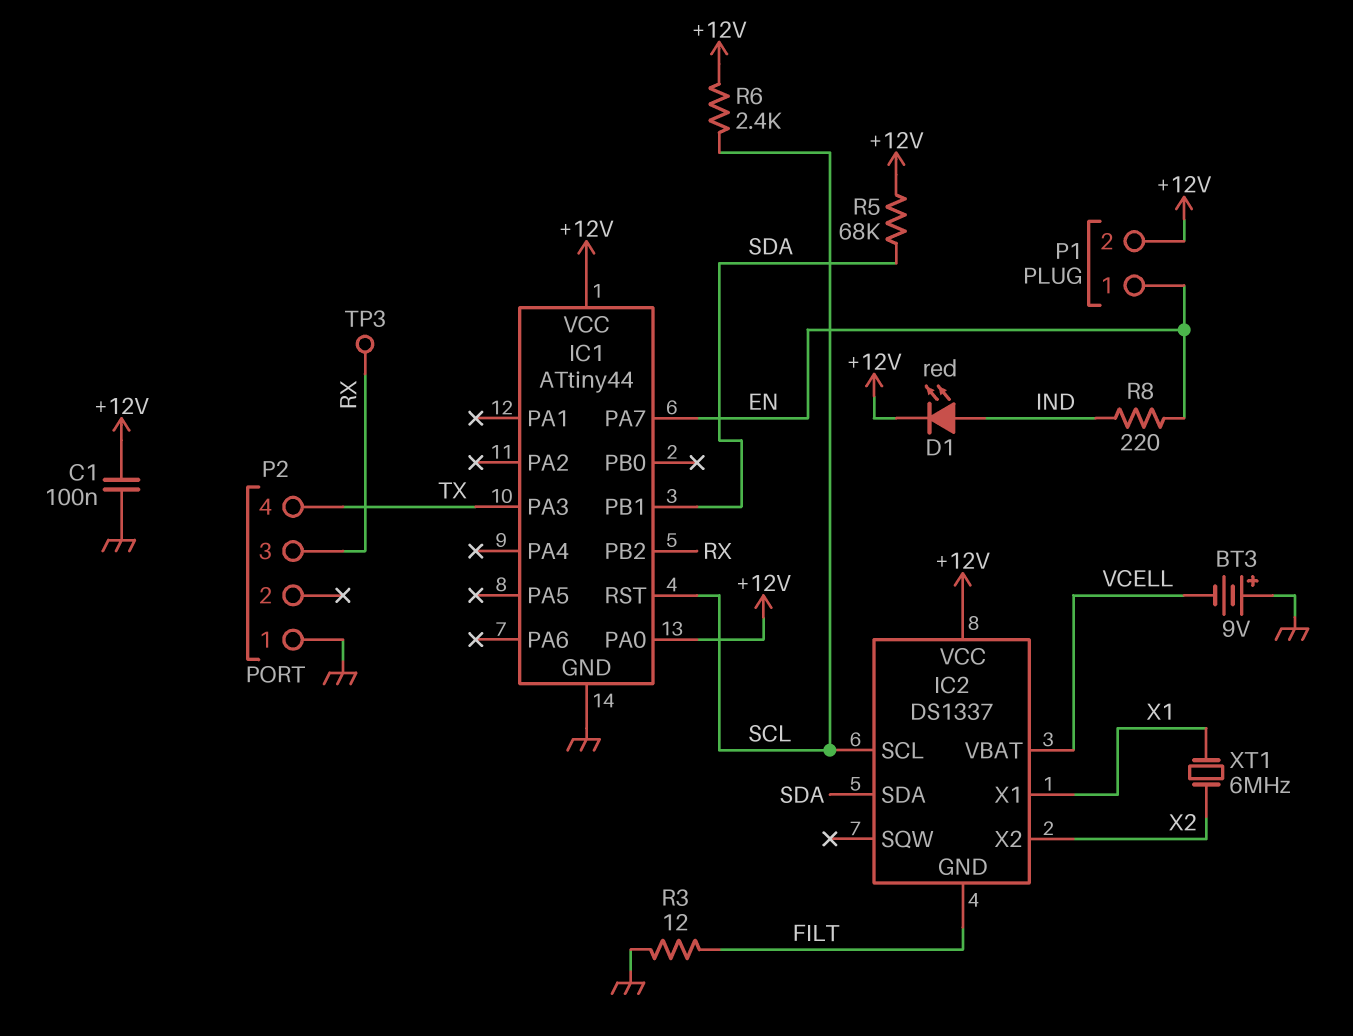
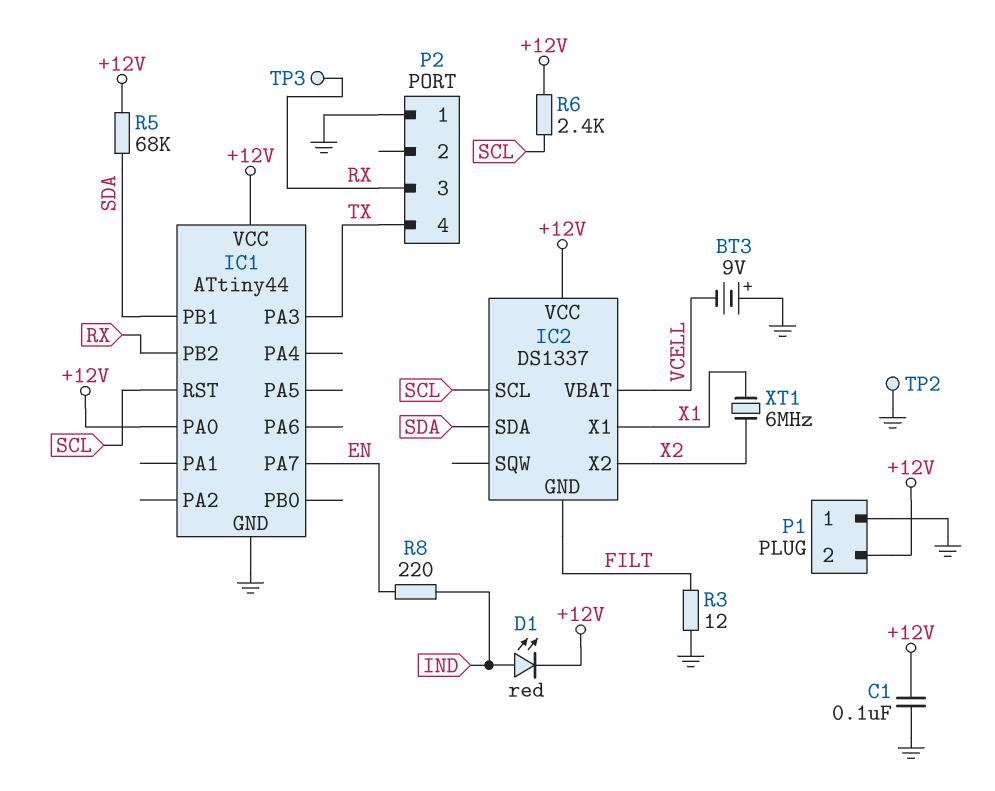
P1 pin 1: EN -> GND
TP2: none -> test point (GND)

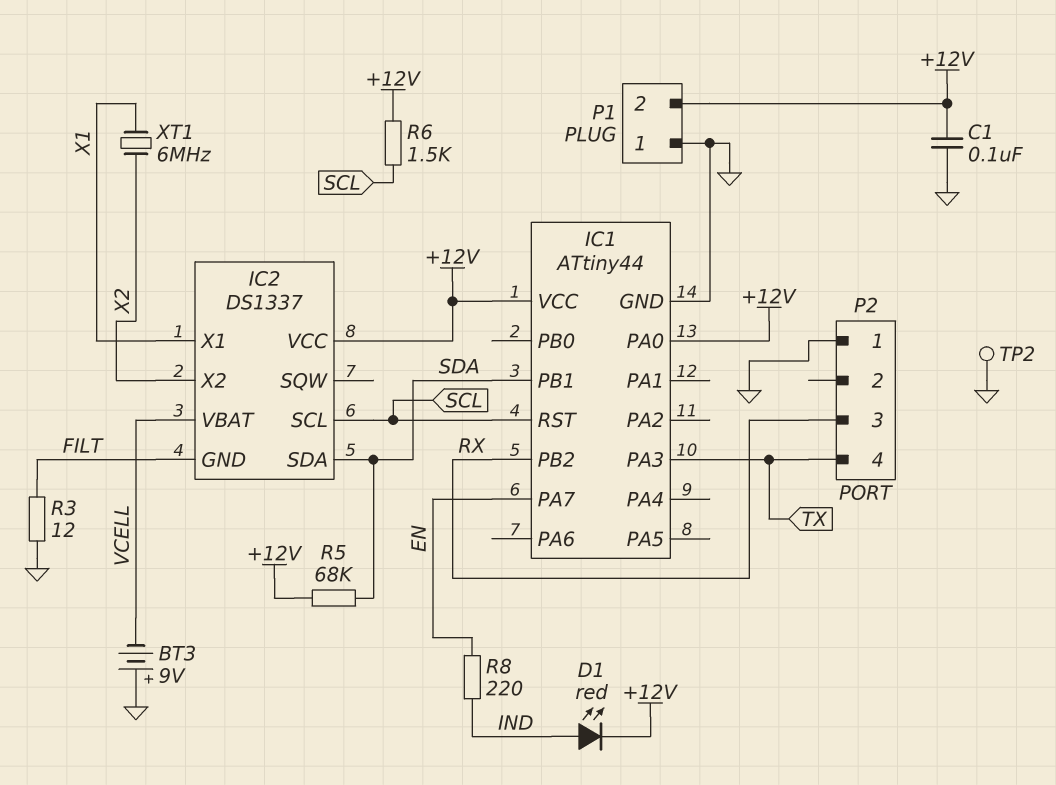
R6: 2.4k (+12V, SCL) -> 1.5k (+12V, SCL)
TP3: test point (RX) -> none

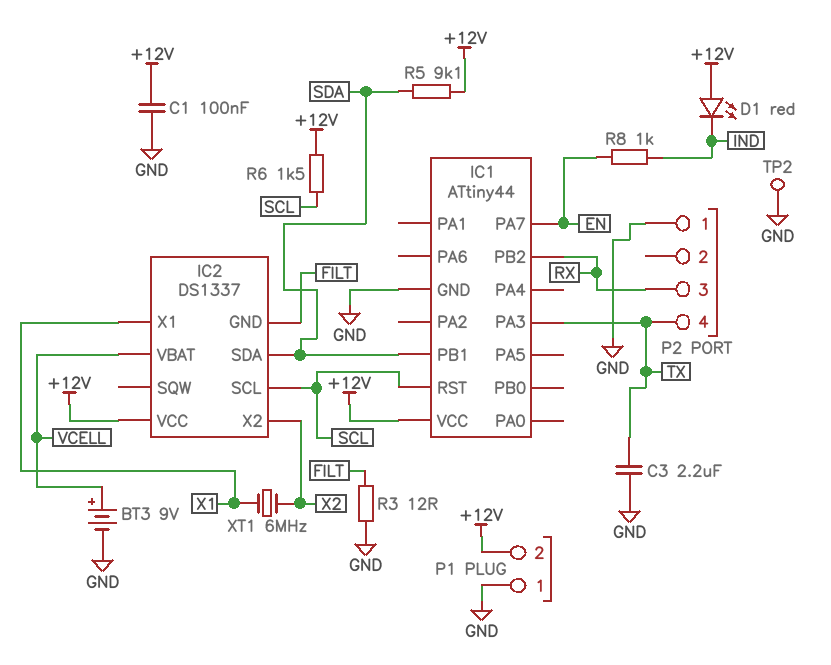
BT3: 9V (plus GND, minus VCELL) -> 9V (plus VCELL, minus GND)
C3: none -> 2.2uF (GND, TX)
D1: LED red (A IND, K +12V) -> LED red (A +12V, K IND)
IC1 pin PA0: +12V -> none
R5: 68k (+12V, SDA) -> 9.1k (+12V, SDA)
R8: 220 (EN, IND) -> 1k (EN, IND)

